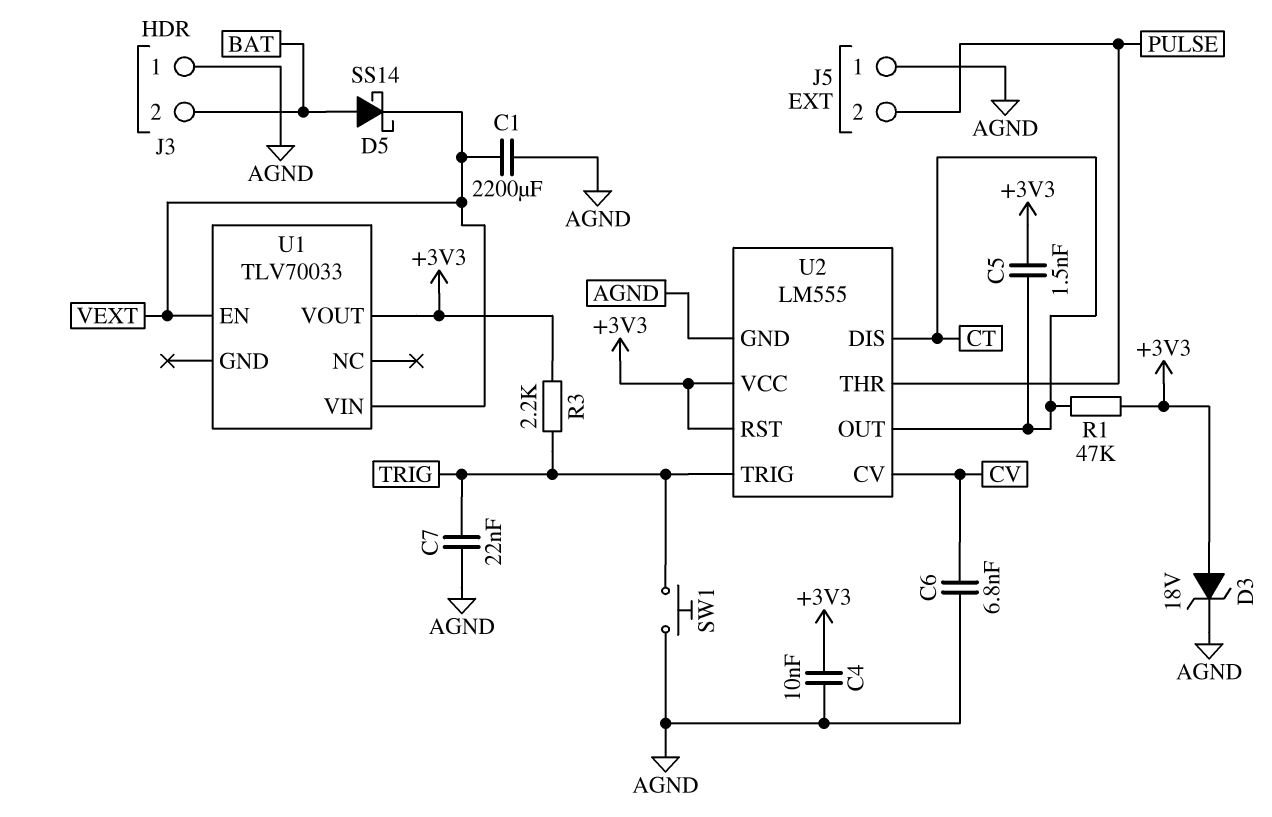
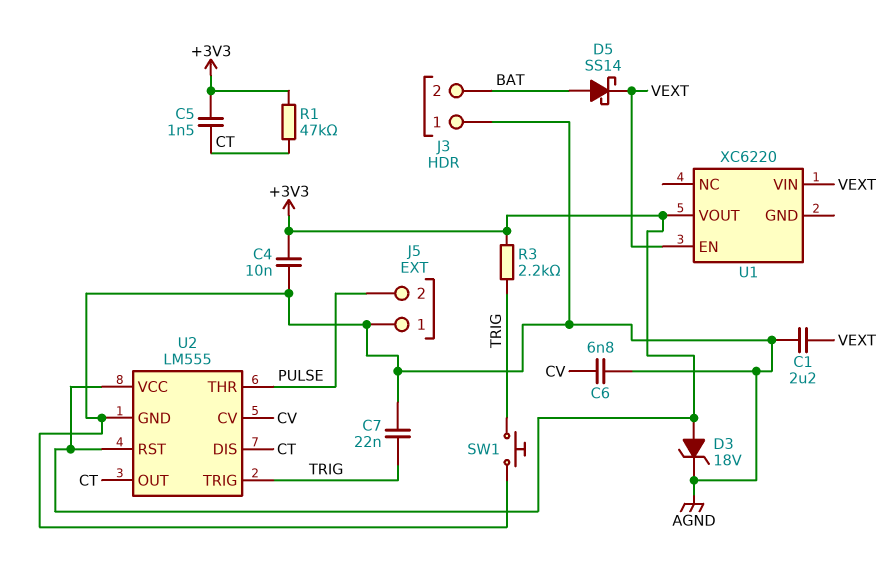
C1: 2200uF (AGND, VEXT) -> 2.2uF (AGND, VEXT)
U1: TLV70033 -> XC6220

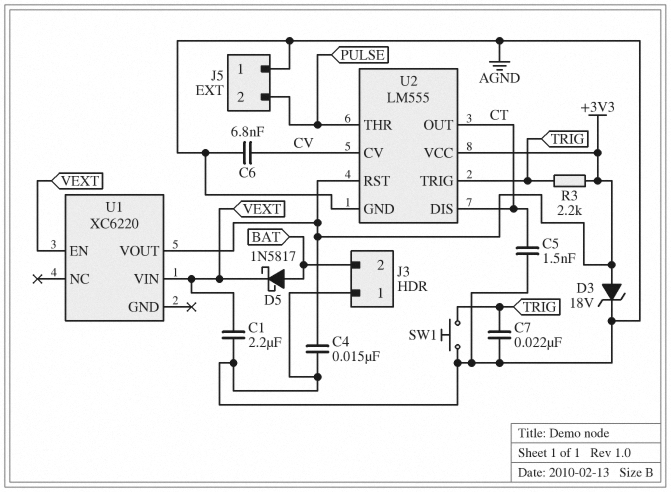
C4: 10nF (+3V3, AGND) -> 15nF (+3V3, AGND)
C5: 1.5nF (+3V3, CT) -> 1.5nF (AGND, CT)
D5: schottky SS14 (A BAT, K VEXT) -> schottky 1N5817 (A BAT, K VEXT)
R1: 47k (+3V3, CT) -> none

